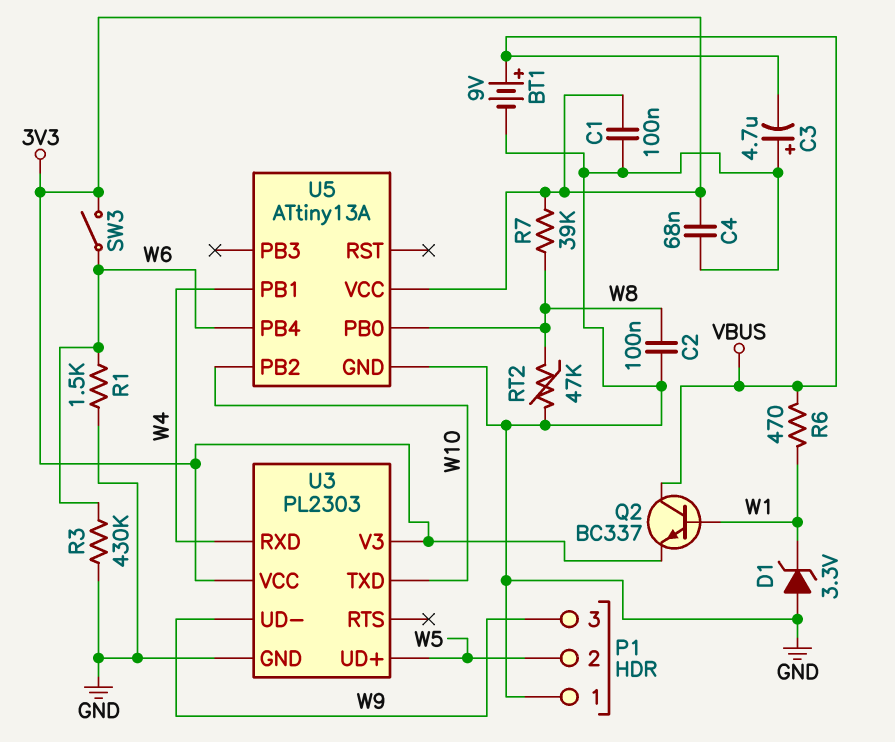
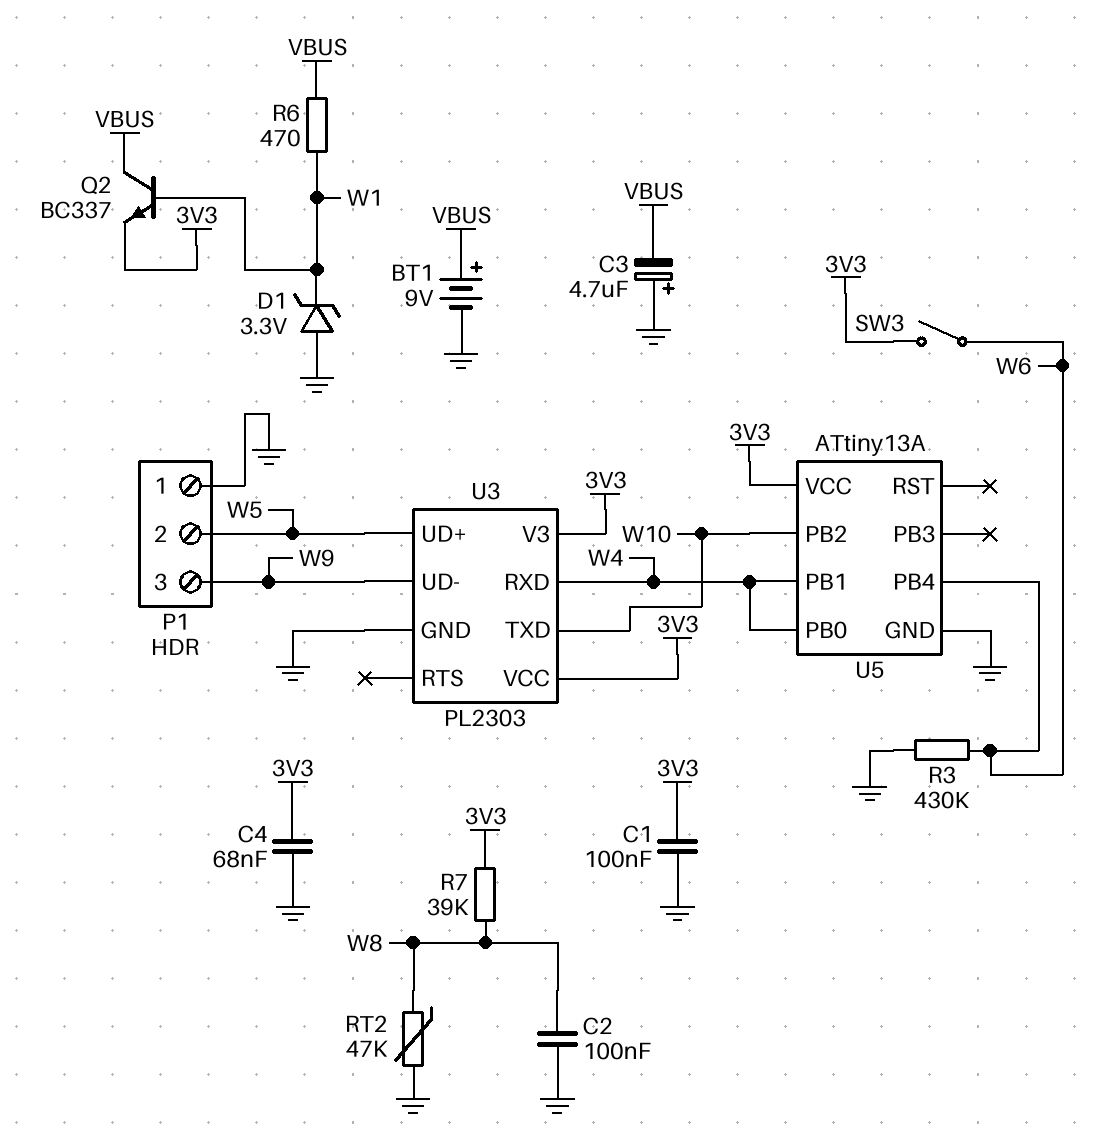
R1: 1.5k (GND, W6) -> none
U5 pin PB0: W8 -> W4

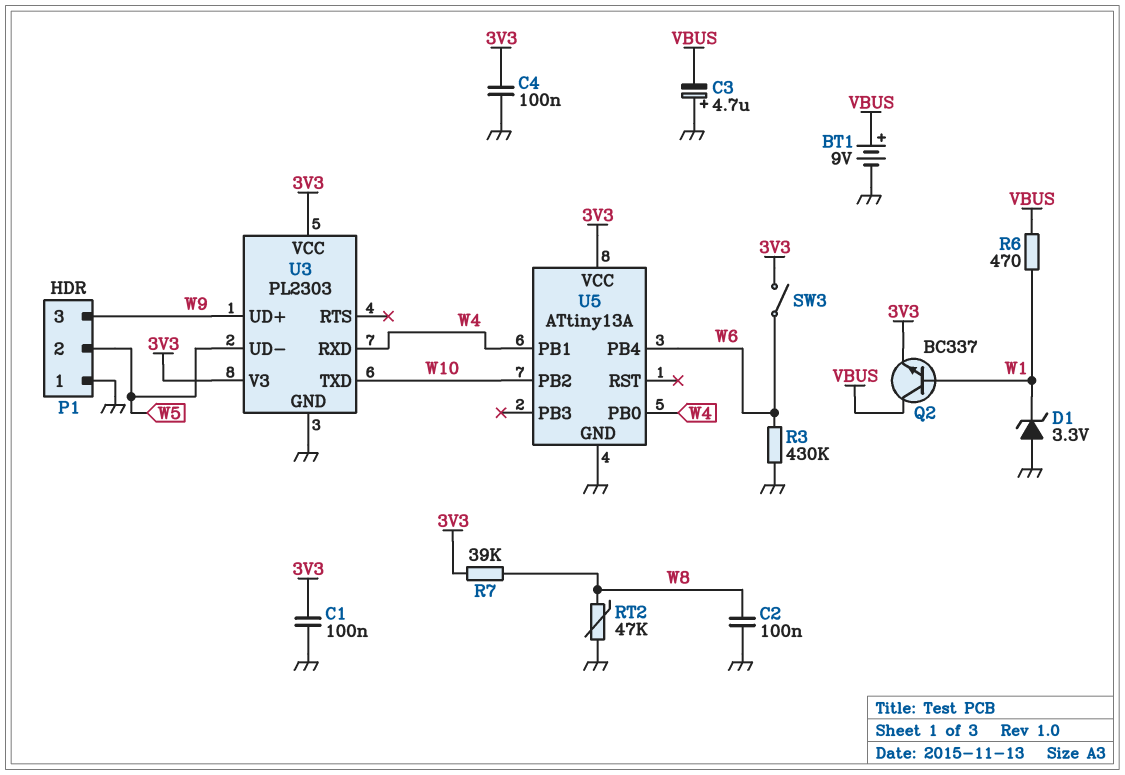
C4: 68nF (3V3, GND) -> 100nF (3V3, GND)
U3 pin UD+: W5 -> W9
U3 pin UD-: W9 -> W5

